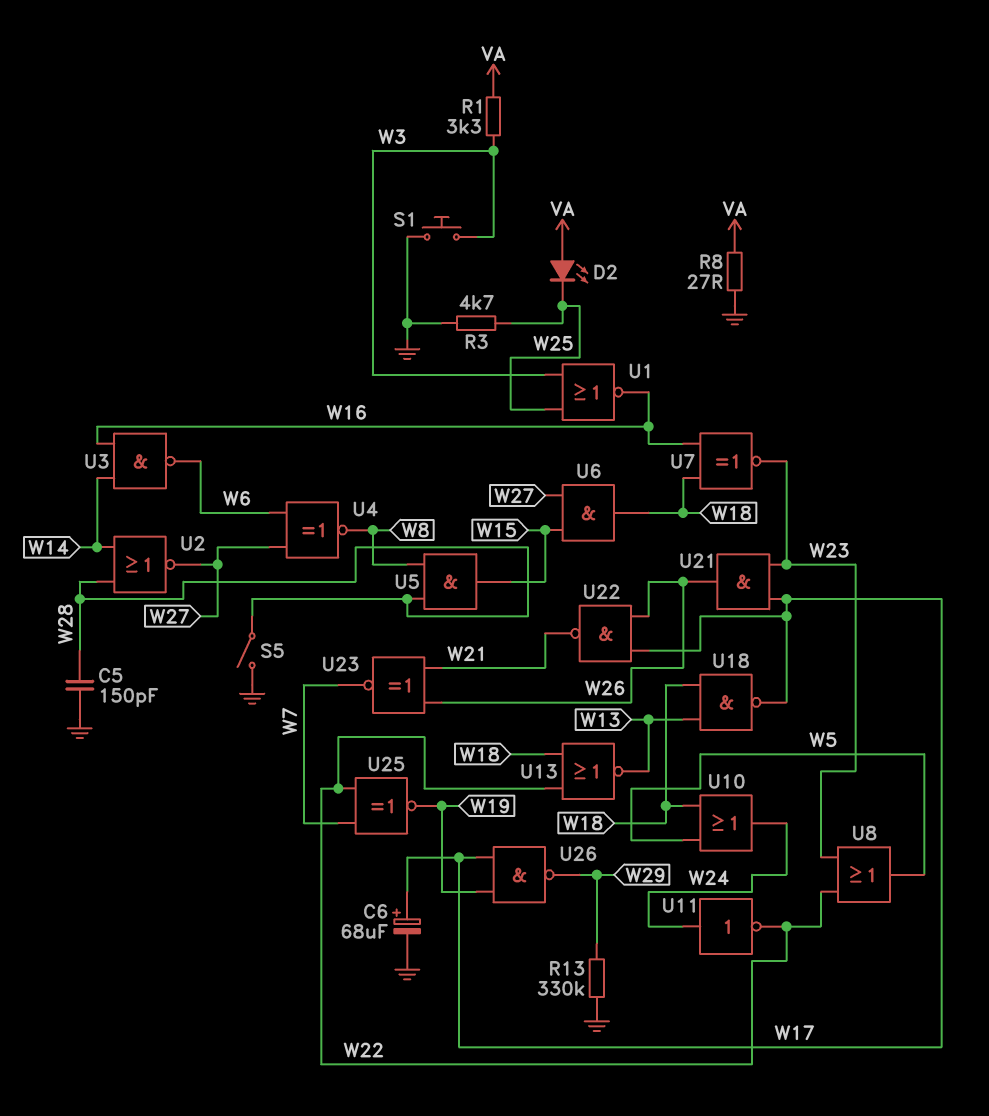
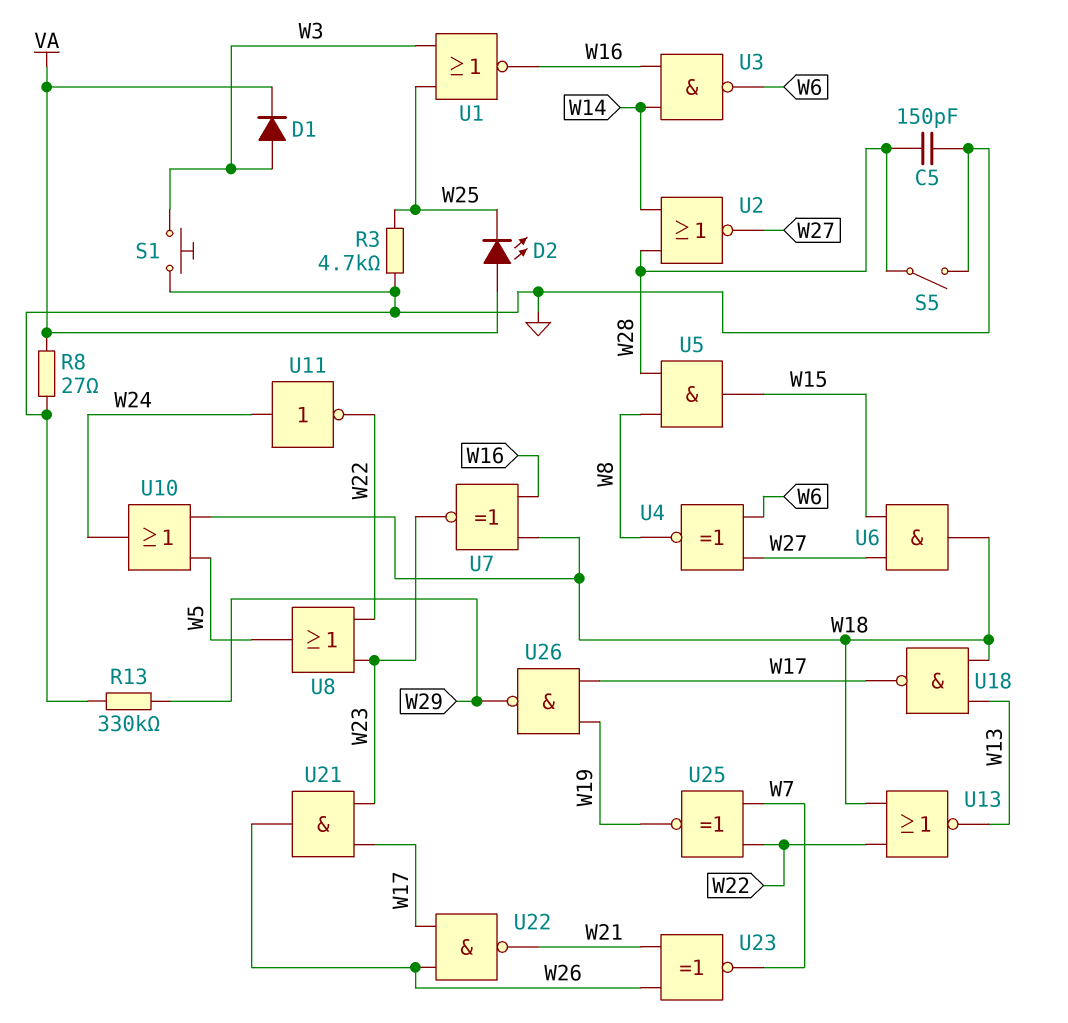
C6: 68uF (plus W17, minus GND) -> none
D1: none -> diode (A W3, K VA)
R1: 3.3k (VA, W3) -> none

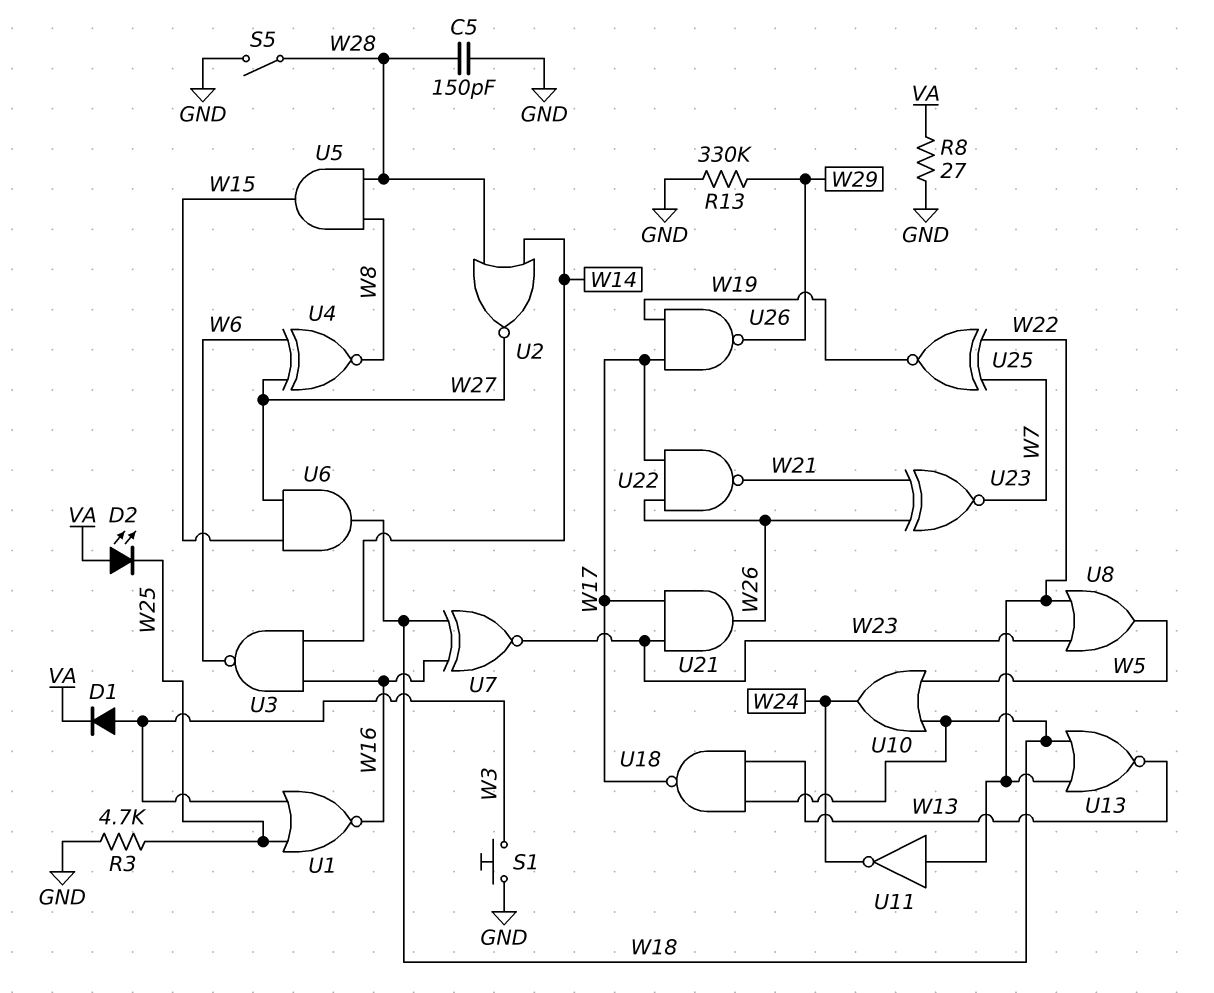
U11: NOT (in W24, out W22) -> NOT (in W22, out W24)

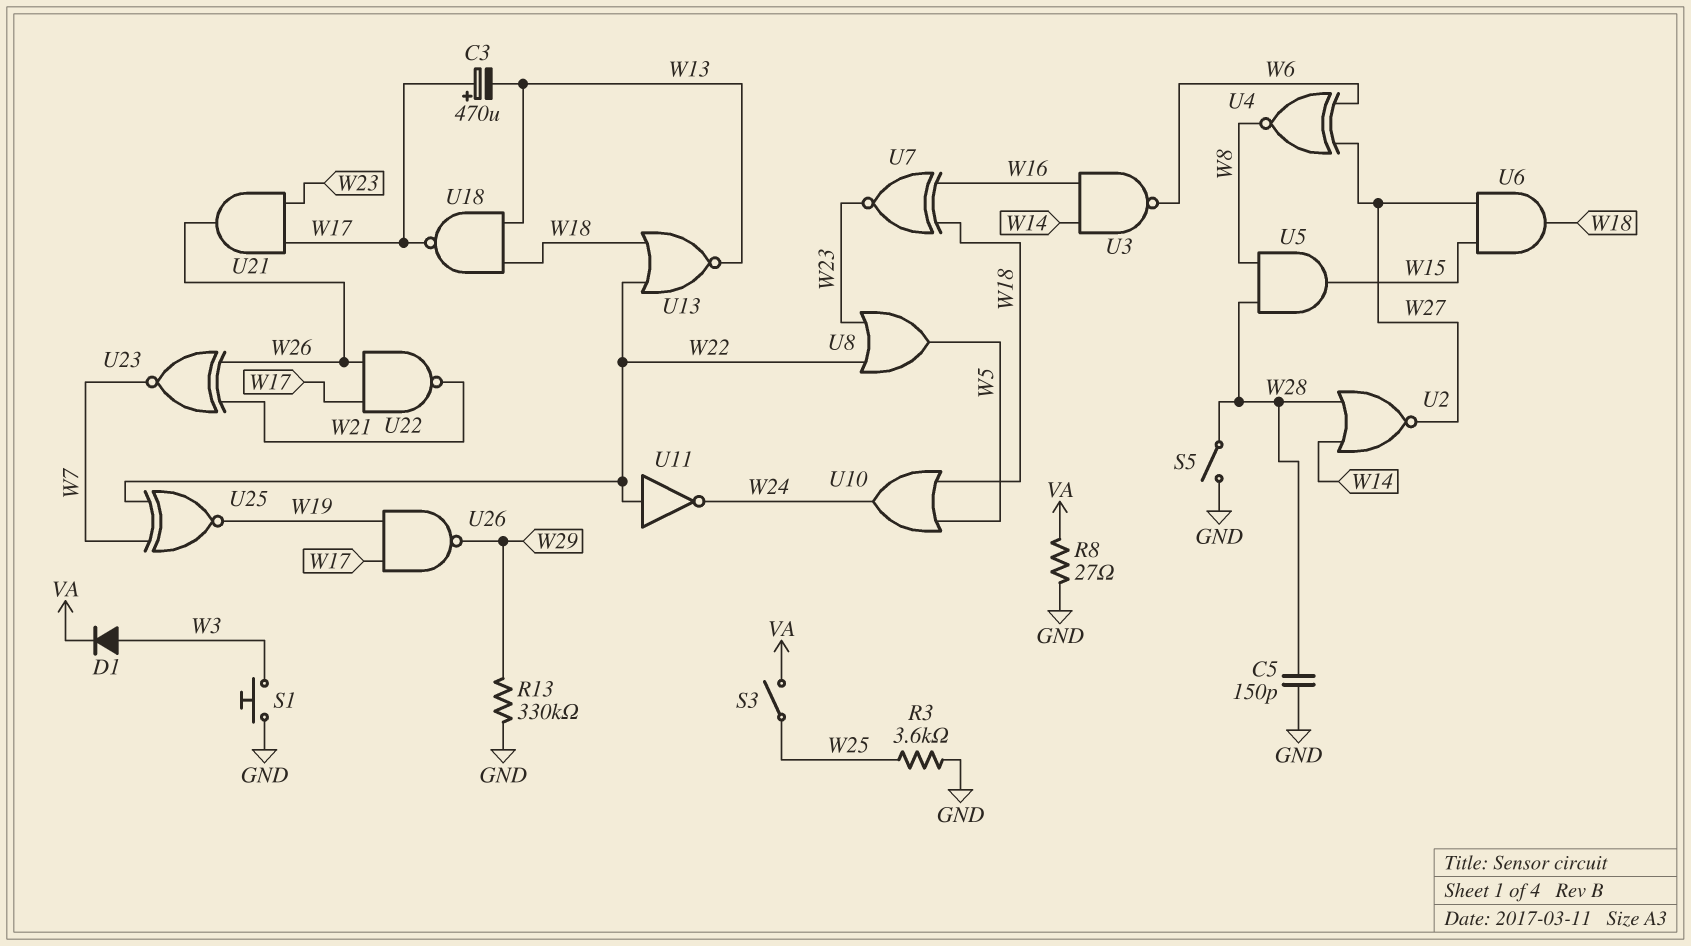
C3: none -> 470uF (plus W17, minus W13)
D2: LED (A VA, K W25) -> none
R3: 4.7k (GND, W25) -> 3.6k (GND, W25)
S3: none -> switch (VA, W25)
U1: NOR (in W3, in W25, out W16) -> none

